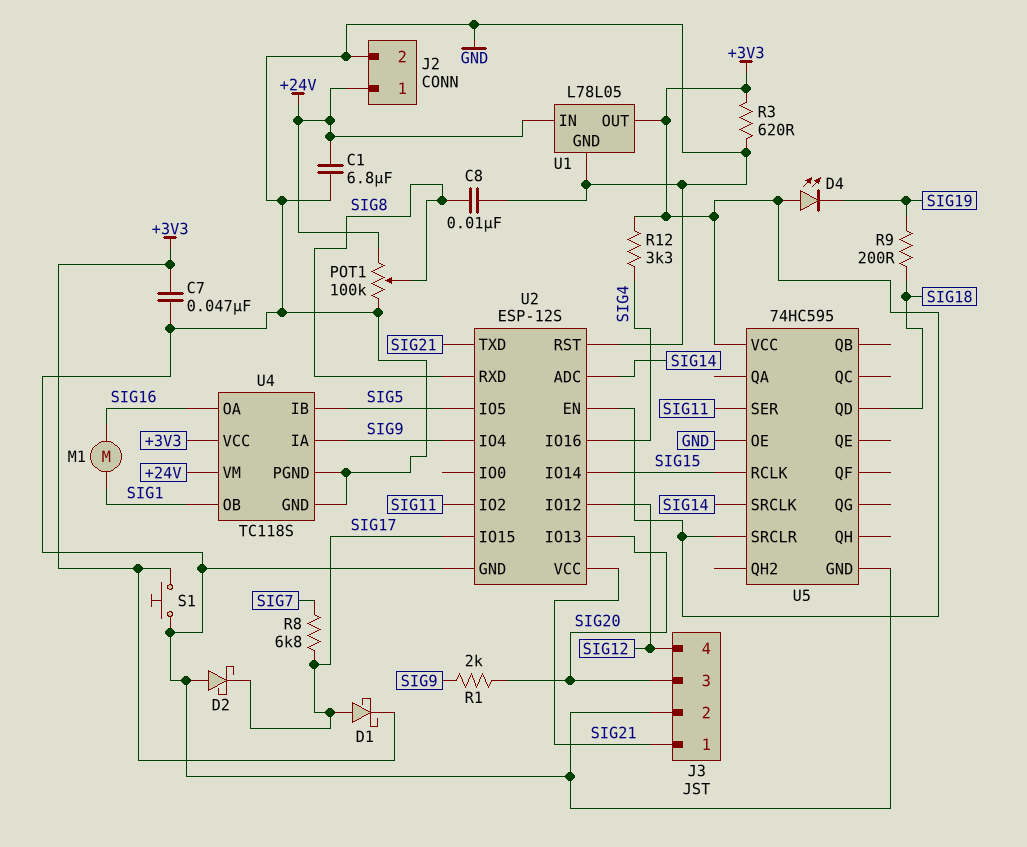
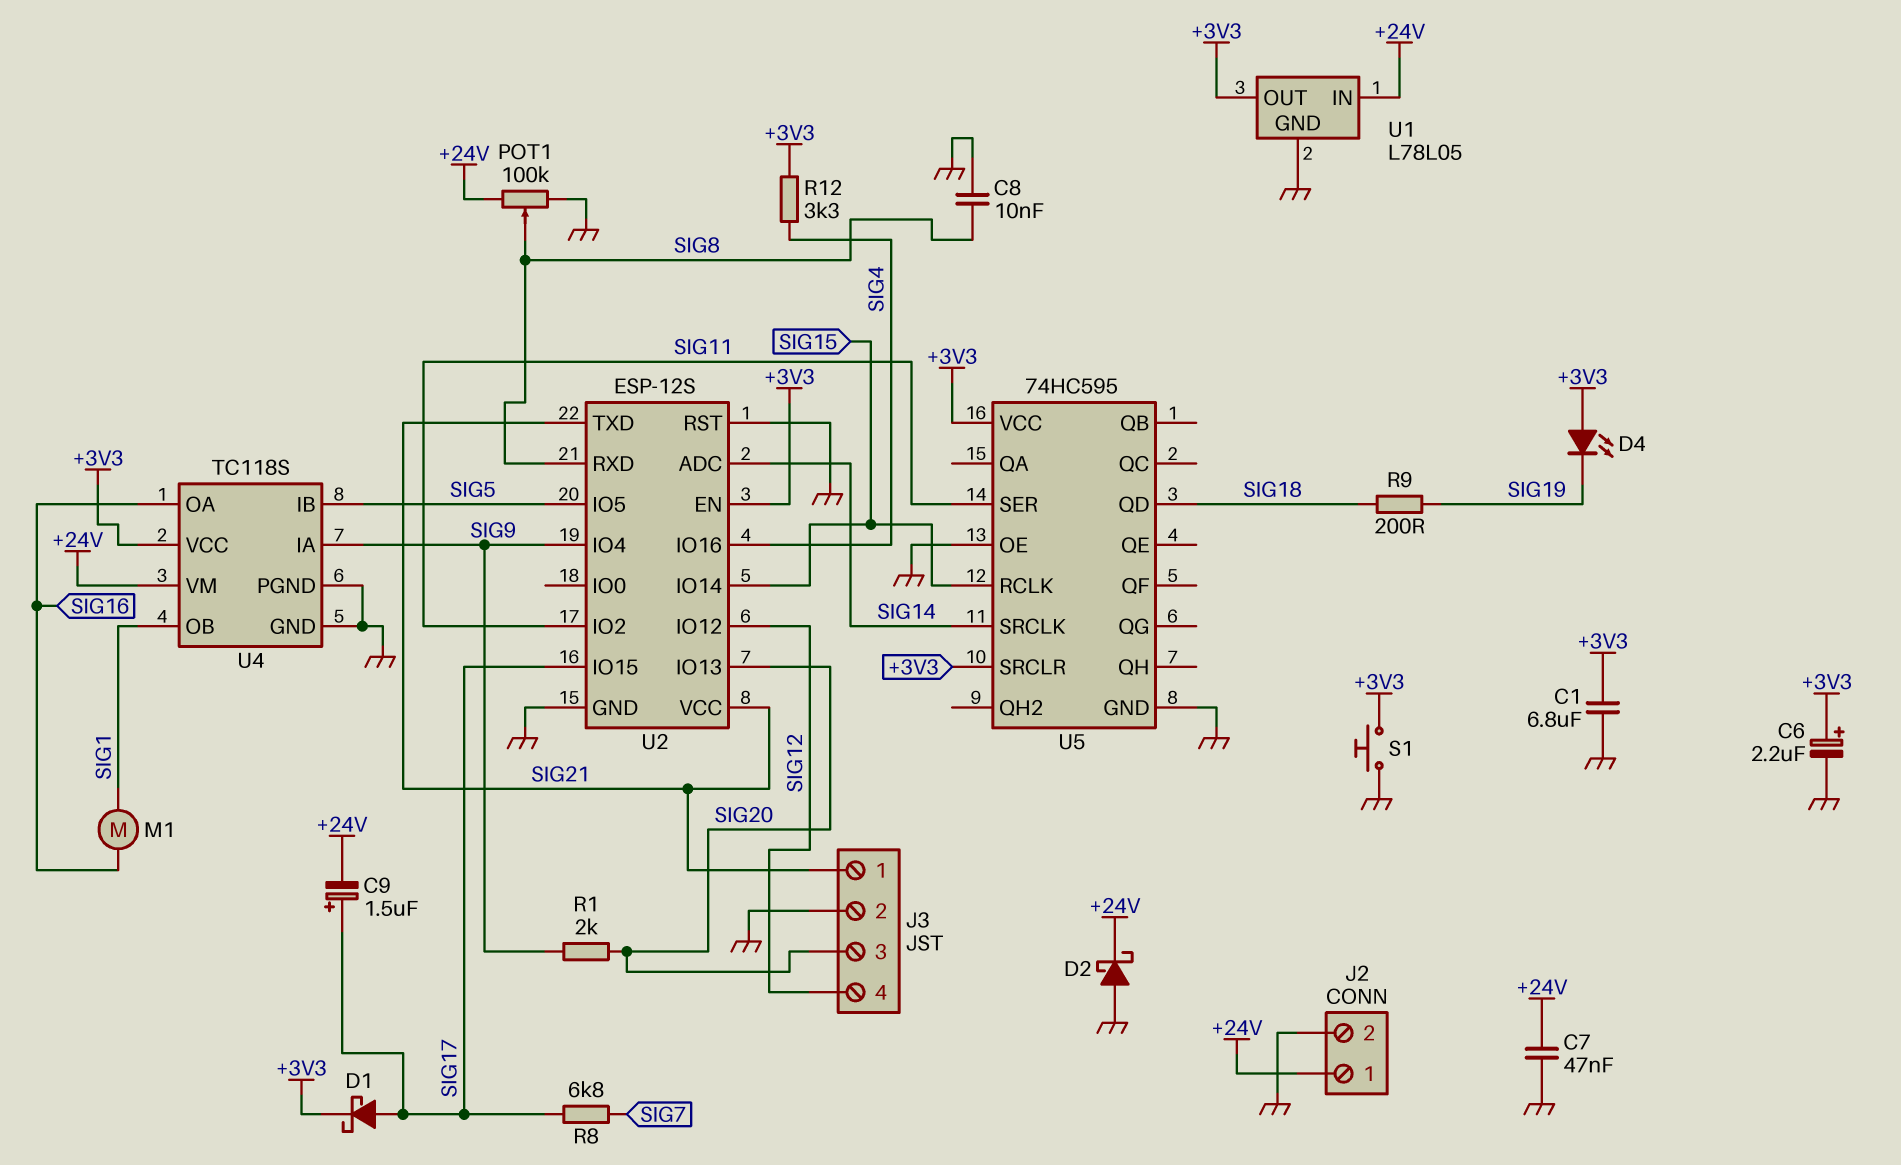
C1: 6.8uF (+24V, GND) -> 6.8uF (+3V3, GND)
C6: none -> 2.2uF (plus +3V3, minus GND)
C7: 47nF (+3V3, GND) -> 47nF (+24V, GND)
C9: none -> 1.5uF (plus SIG17, minus +24V)
D2: schottky (A GND, K SIG17) -> schottky (A GND, K +24V)
R3: 620 (+3V3, GND) -> none

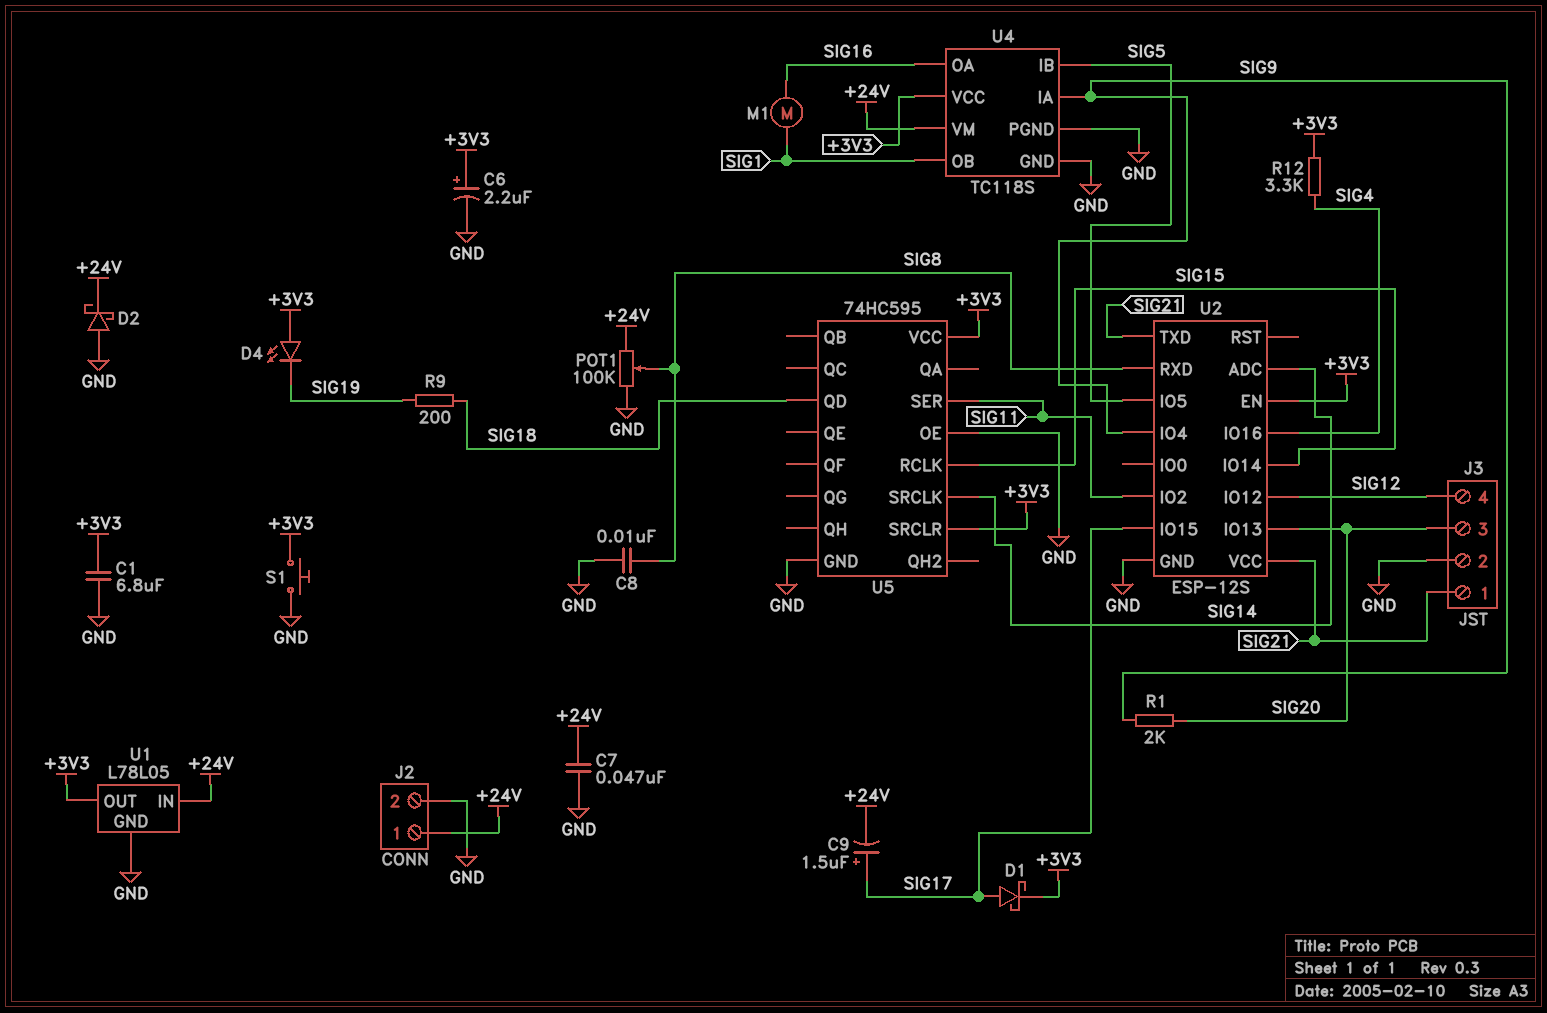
R8: 6.8k (SIG7, SIG17) -> none
U2 pin RST: GND -> none

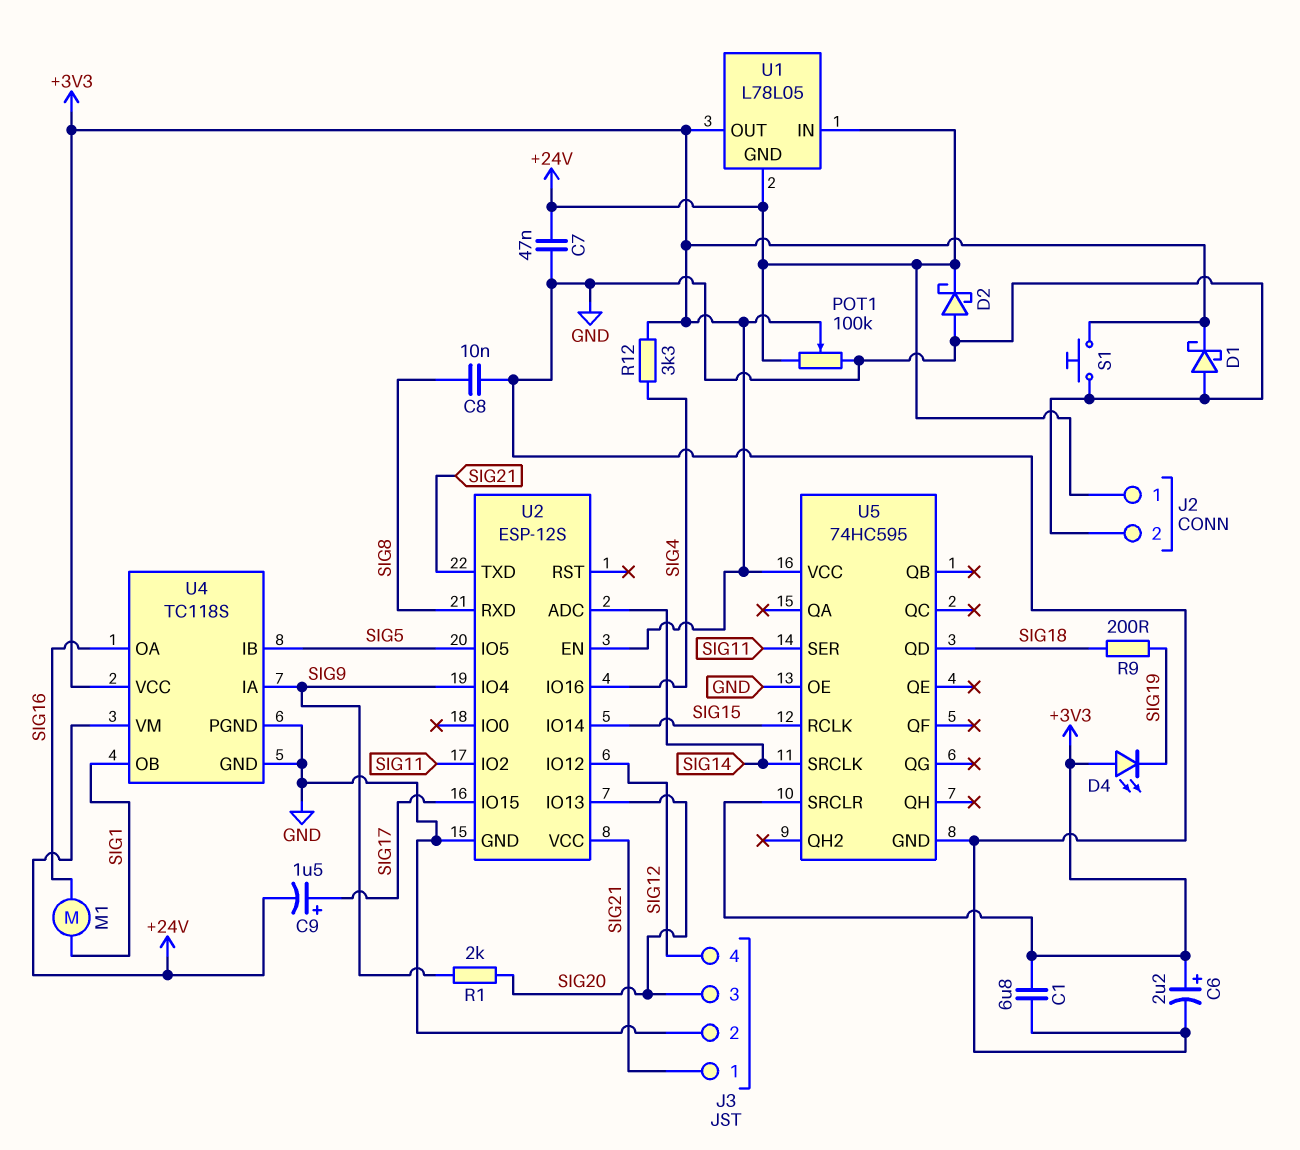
D1: schottky (A SIG17, K +3V3) -> schottky (A GND, K +3V3)
POT1: 100k (+24V, GND, wiper SIG8) -> 100k (+24V, GND, wiper +3V3)
U1 pin GND: GND -> +24V

